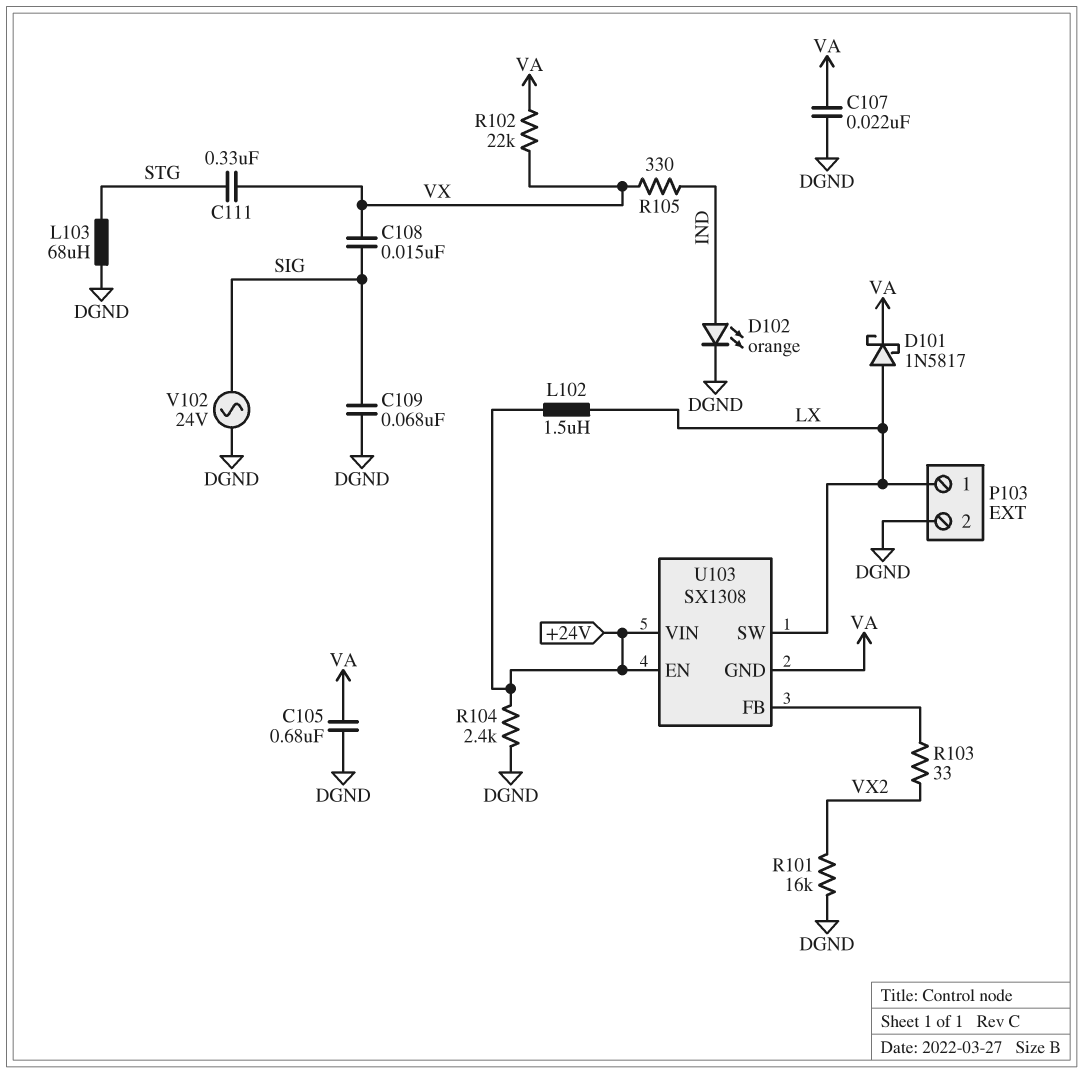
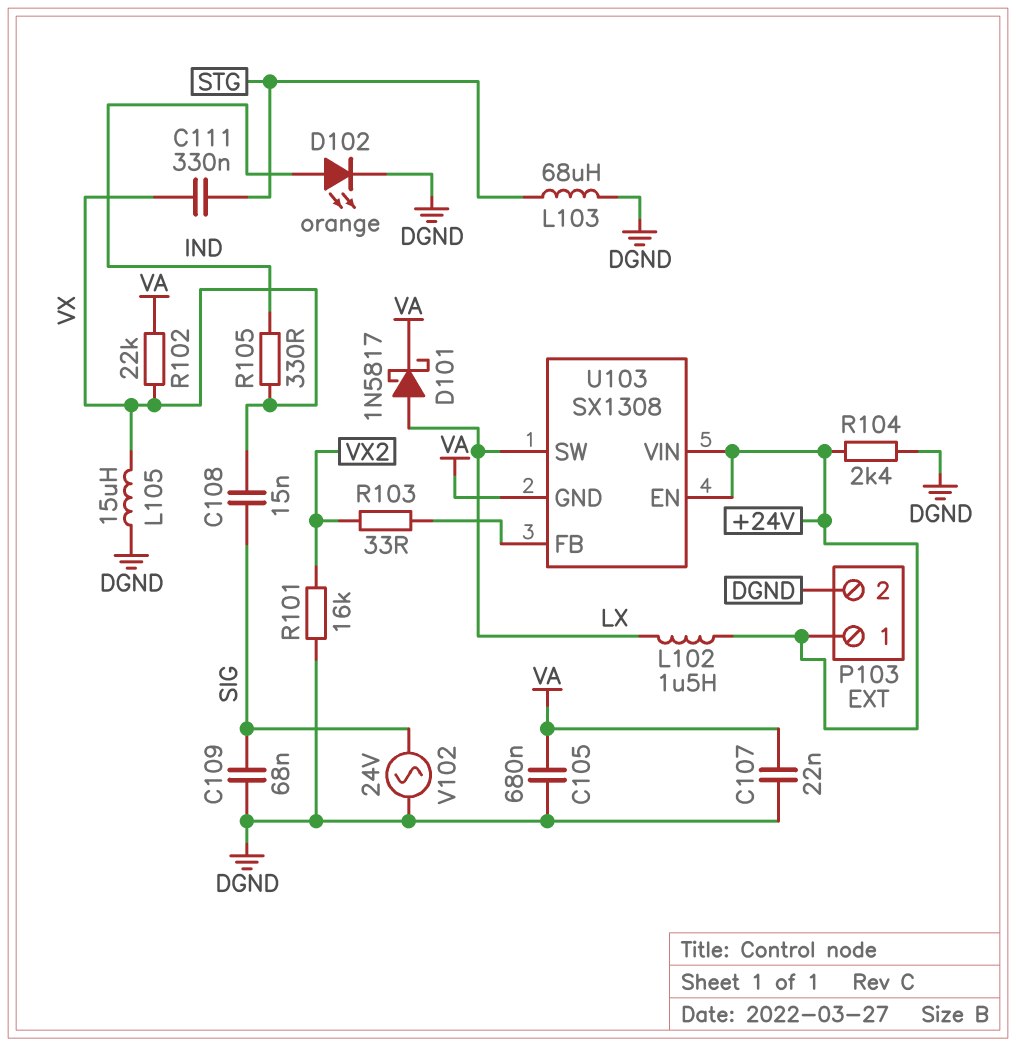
L105: none -> 15uH (DGND, VX)
P103 pin 1: LX -> +24V

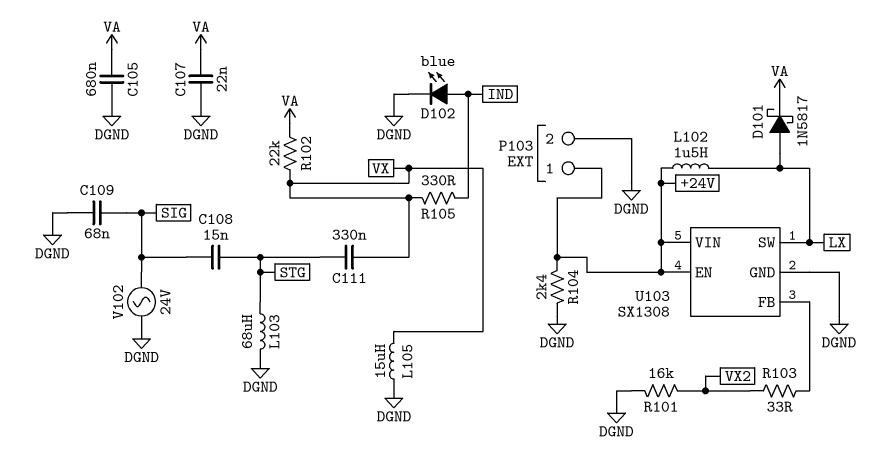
C108: 15nF (SIG, VX) -> 15nF (SIG, STG)
D102: LED orange (A IND, K DGND) -> LED blue (A IND, K DGND)
U103 pin GND: VA -> DGND

